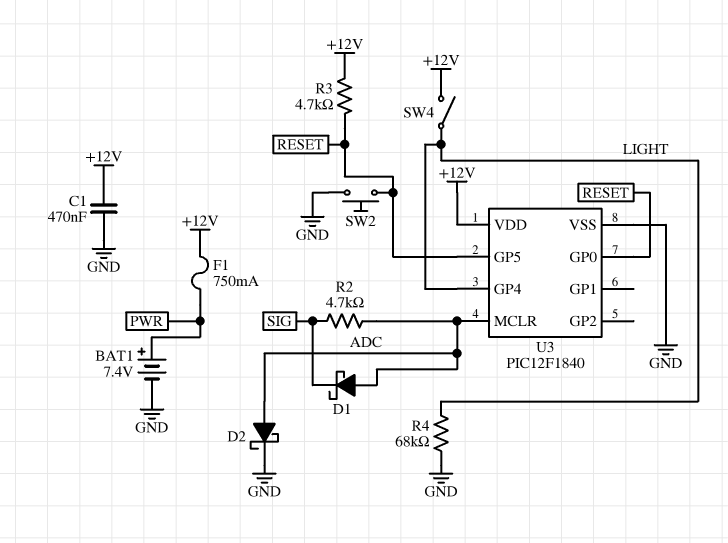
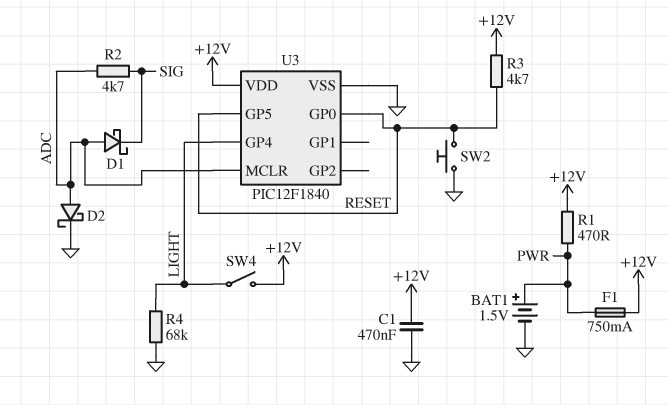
BAT1: 7.4V (plus PWR, minus GND) -> 1.5V (plus PWR, minus GND)
R1: none -> 470 (+12V, PWR)

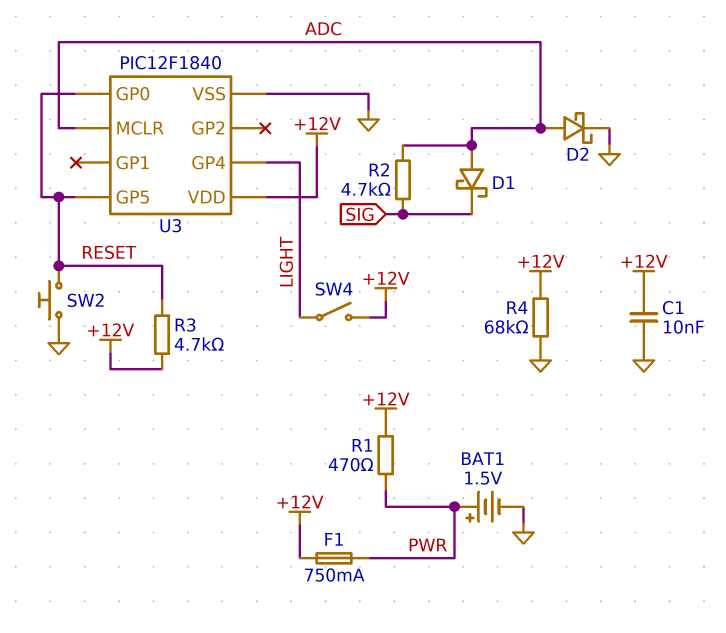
C1: 470nF (+12V, GND) -> 10nF (+12V, GND)
R4: 68k (GND, LIGHT) -> 68k (+12V, GND)

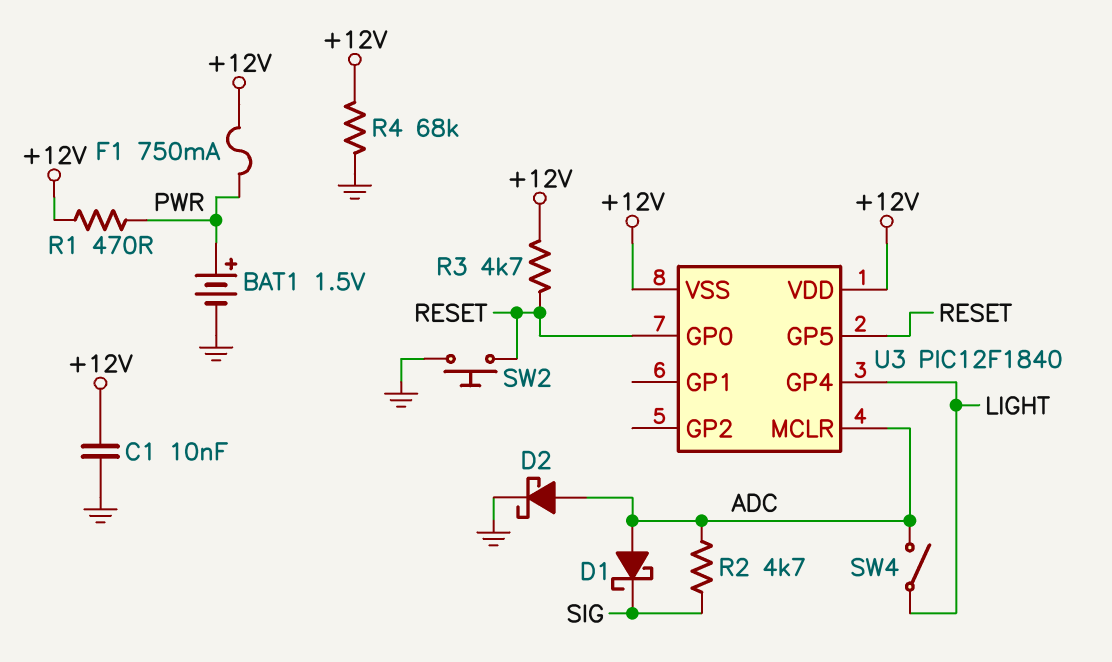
SW4: switch (+12V, LIGHT) -> switch (ADC, LIGHT)
U3 pin VSS: GND -> +12V

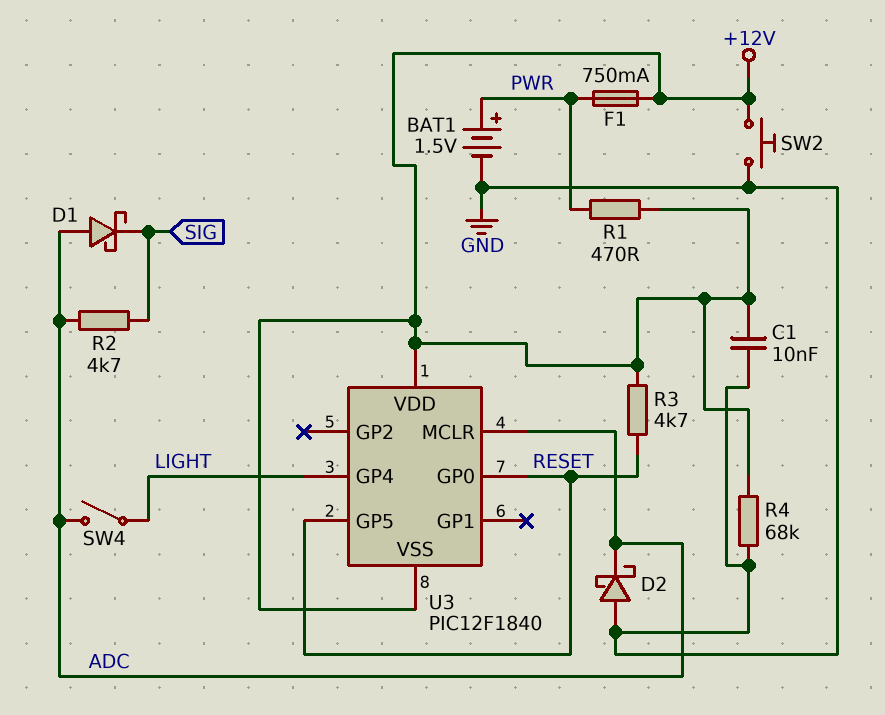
D2: schottky (A ADC, K GND) -> schottky (A GND, K ADC)
SW2: button (GND, RESET) -> button (+12V, GND)

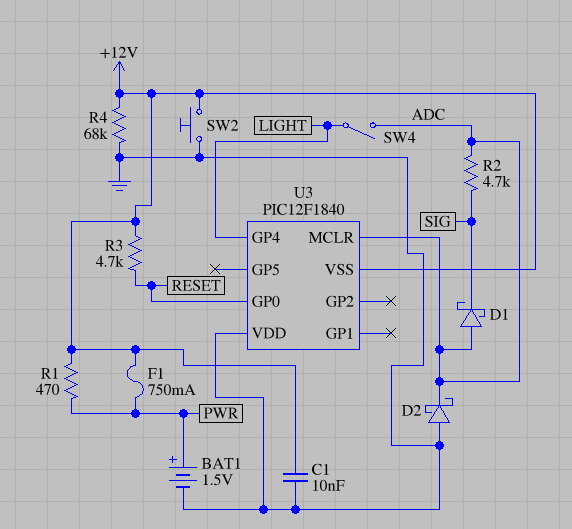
U3 pin GP5: RESET -> none
U3 pin VDD: +12V -> GND

